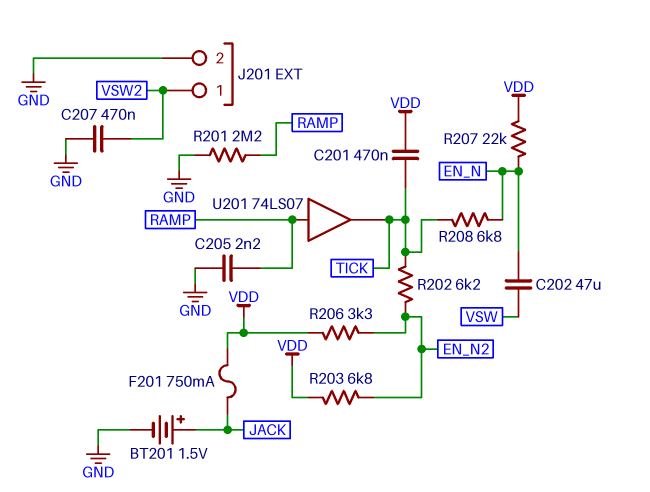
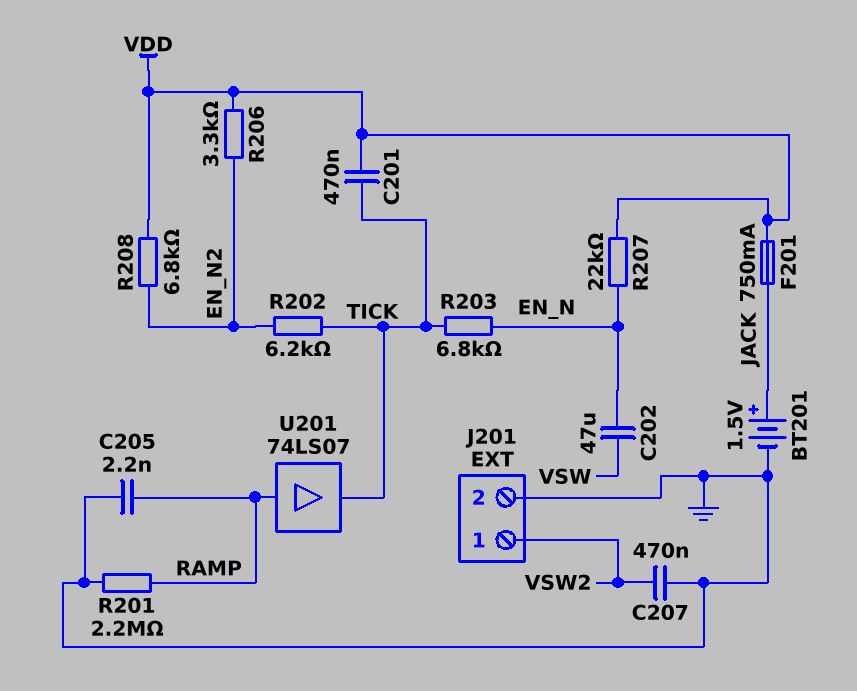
R203: 6.8k (EN_N2, VDD) -> 6.8k (EN_N, TICK)
R208: 6.8k (EN_N, TICK) -> 6.8k (EN_N2, VDD)

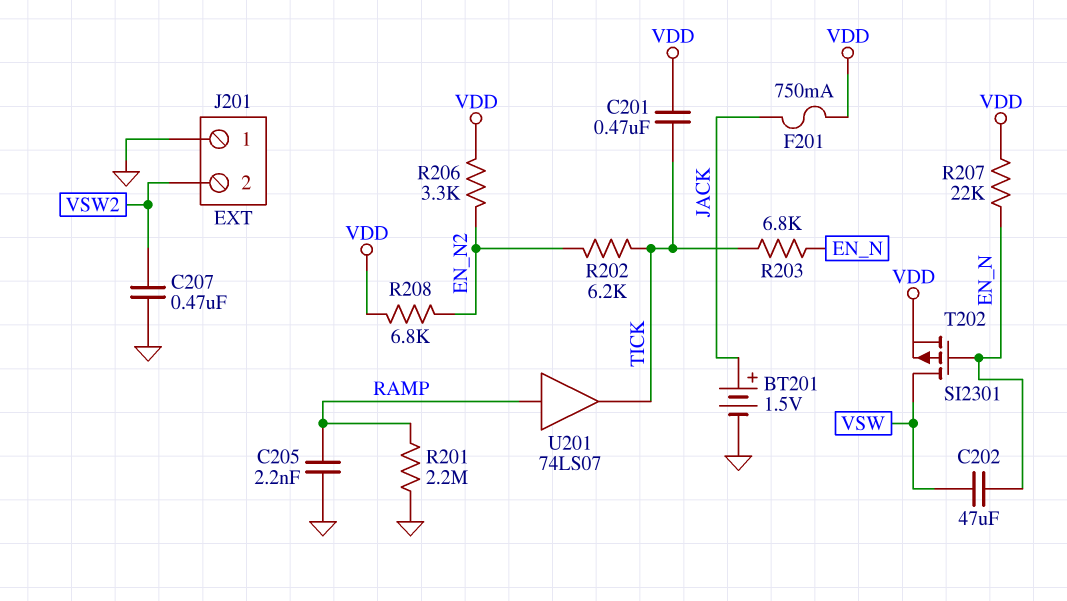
J201 pin 1: VSW2 -> GND
J201 pin 2: GND -> VSW2
T202: none -> PMOS SI2301 (G EN_N, D VSW, S VDD)

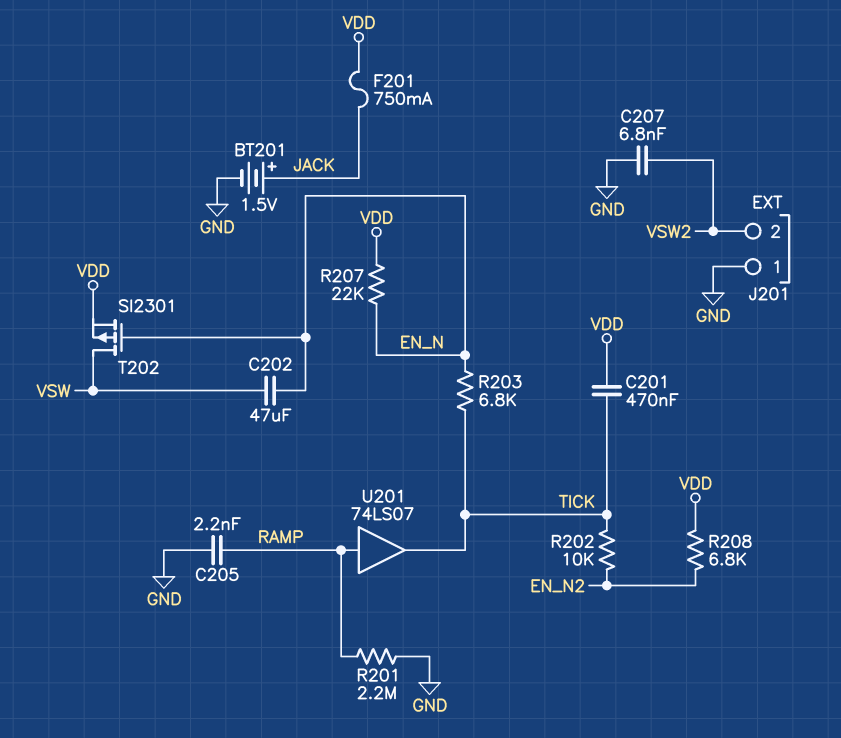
C207: 470nF (GND, VSW2) -> 6.8nF (GND, VSW2)
R202: 6.2k (EN_N2, TICK) -> 10k (EN_N2, TICK)
R206: 3.3k (EN_N2, VDD) -> none

